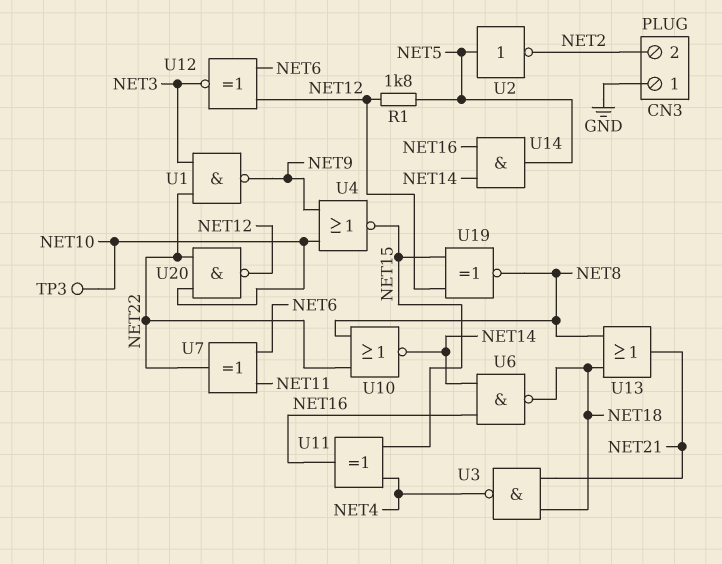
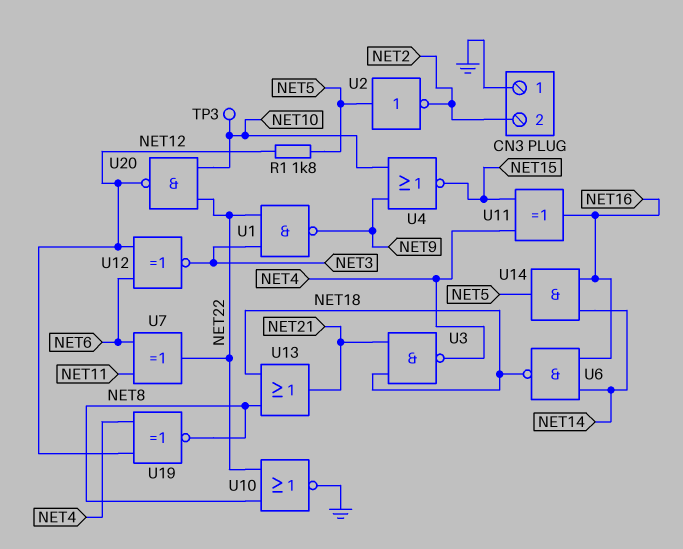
U10: NOR (in NET8, in NET22, out NET14) -> NOR (in NET8, in NET22, out GND)
U19: XNOR (in NET12, in NET15, out NET8) -> XNOR (in NET4, in NET12, out NET8)

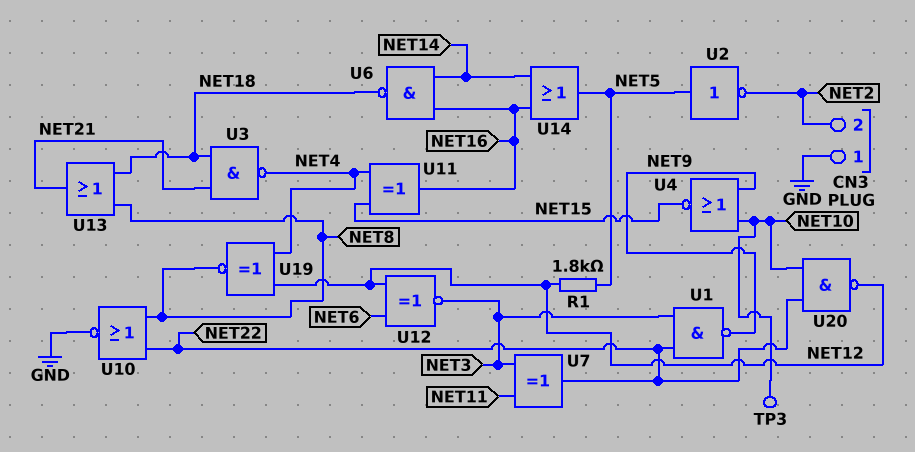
U7: XOR (in NET6, in NET11, out NET22) -> XOR (in NET3, in NET11, out NET22)
U14: AND (in NET14, in NET16, out NET5) -> OR (in NET14, in NET16, out NET5)

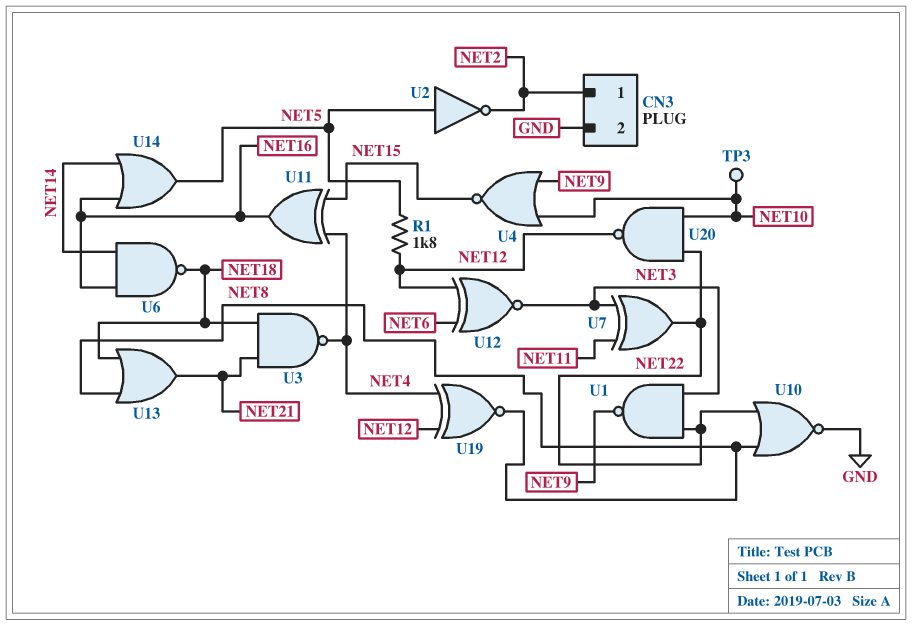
CN3 pin 1: GND -> NET2
CN3 pin 2: NET2 -> GND

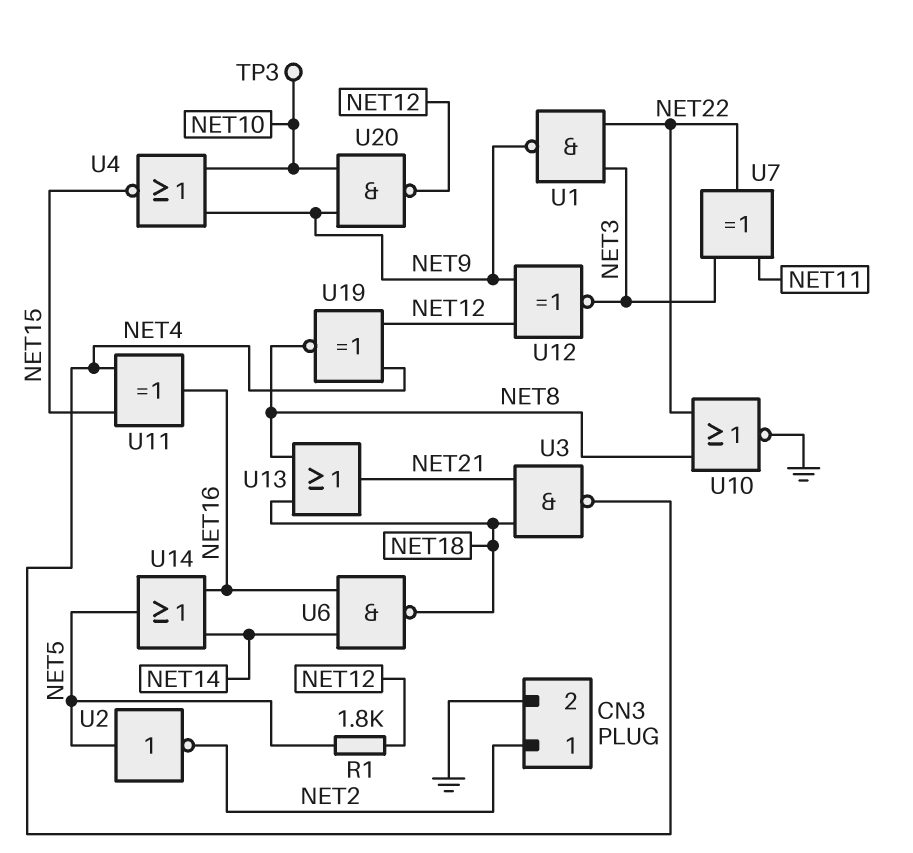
U12: XNOR (in NET6, in NET12, out NET3) -> XNOR (in NET9, in NET12, out NET3)
U20: NAND (in NET10, in NET22, out NET12) -> NAND (in NET9, in NET10, out NET12)

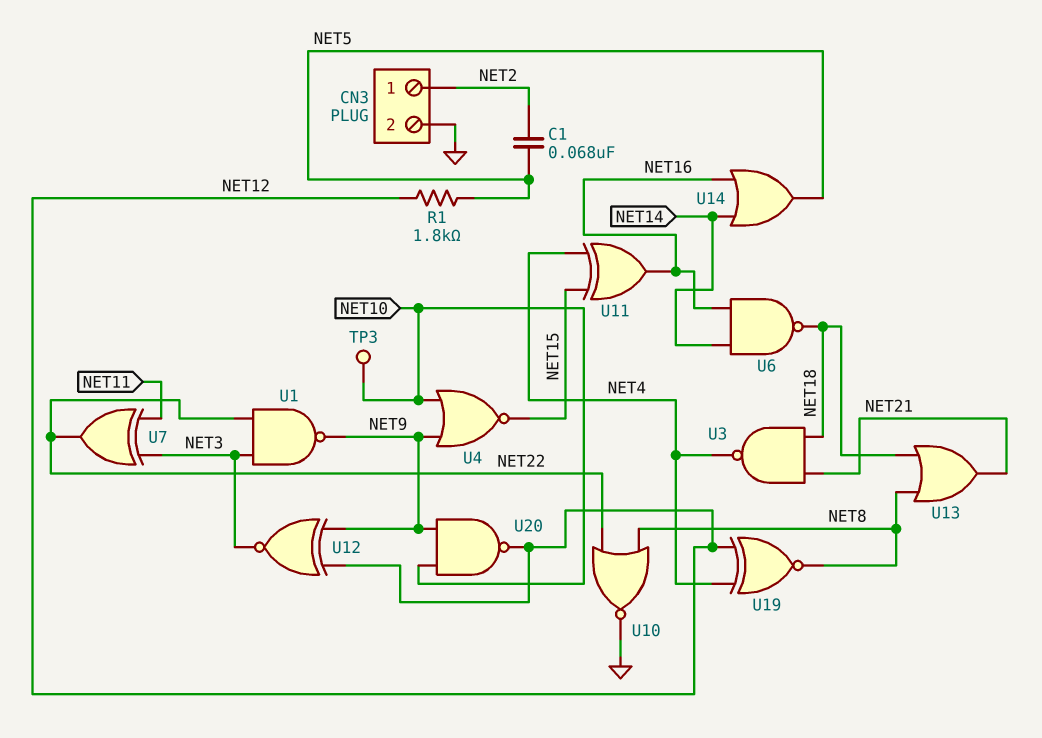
C1: none -> 68nF (NET2, NET5)
U2: NOT (in NET5, out NET2) -> none

